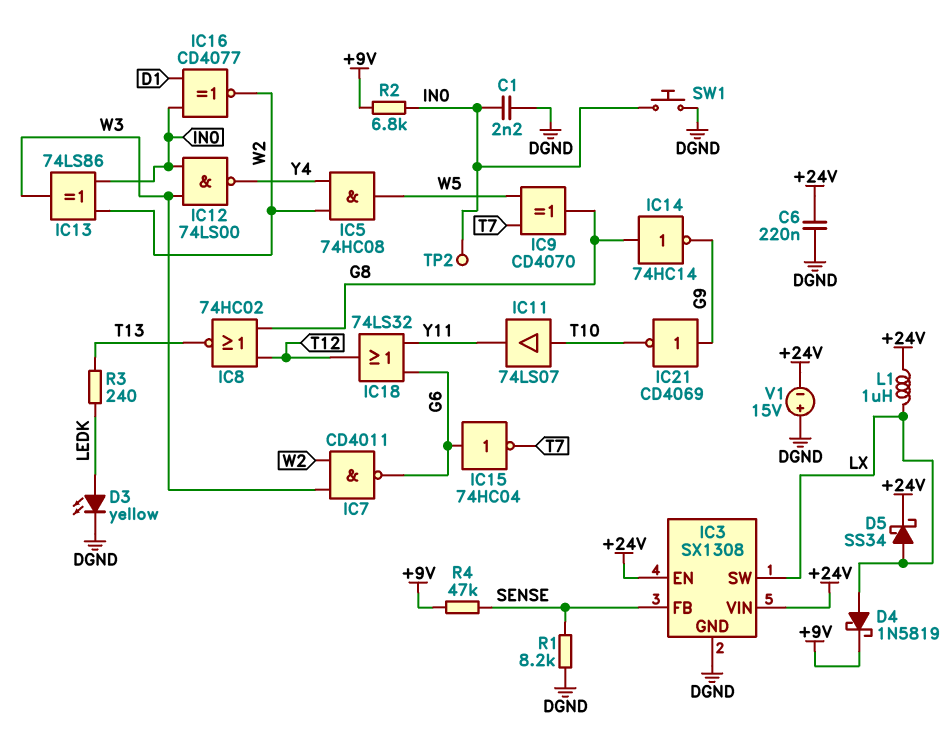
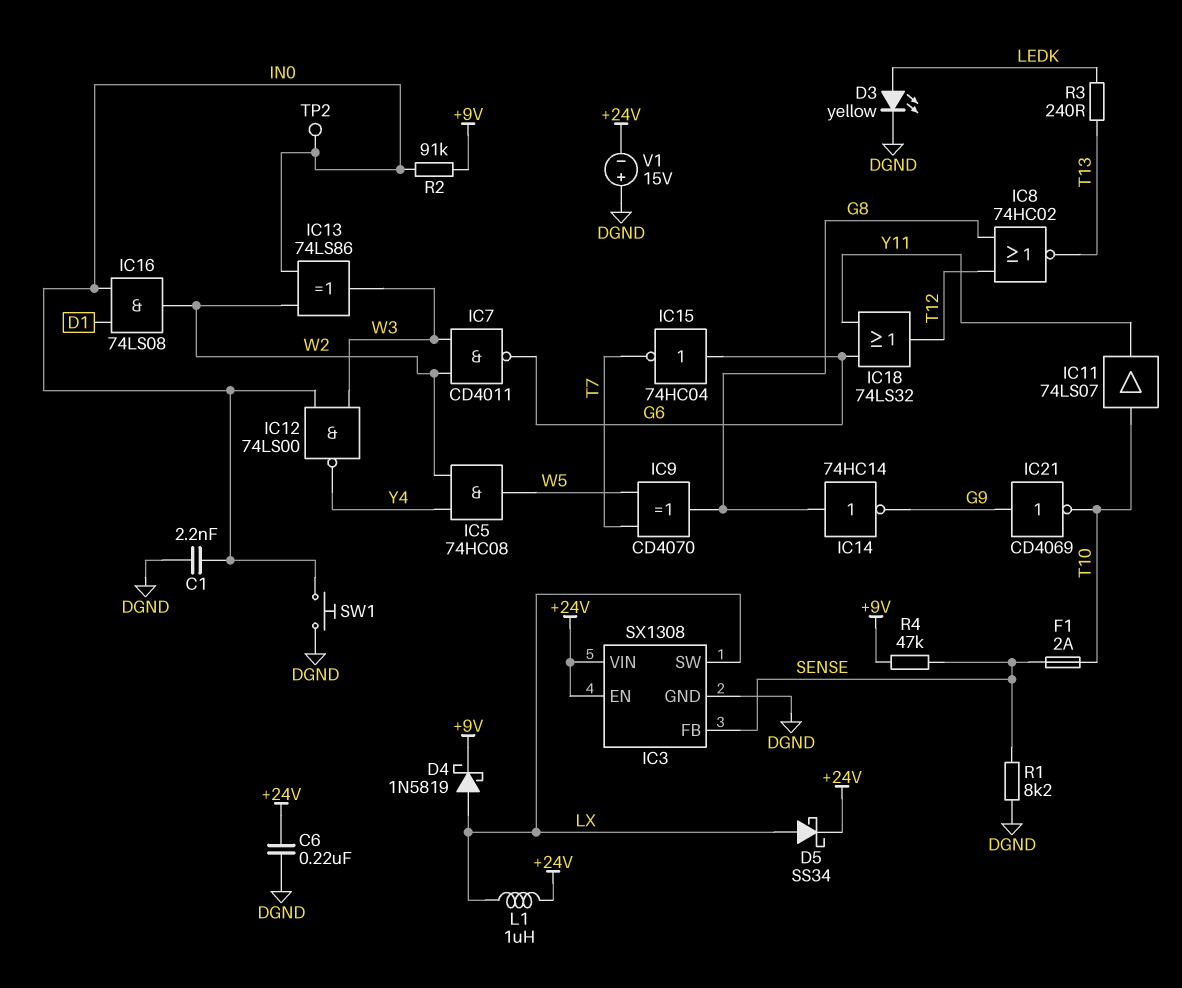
F1: none -> 2A (SENSE, T10)
IC16: XNOR CD4077 (in D1, in IN0, out W2) -> AND 74LS08 (in D1, in IN0, out W2)
R2: 6.8k (+9V, IN0) -> 91k (+9V, IN0)

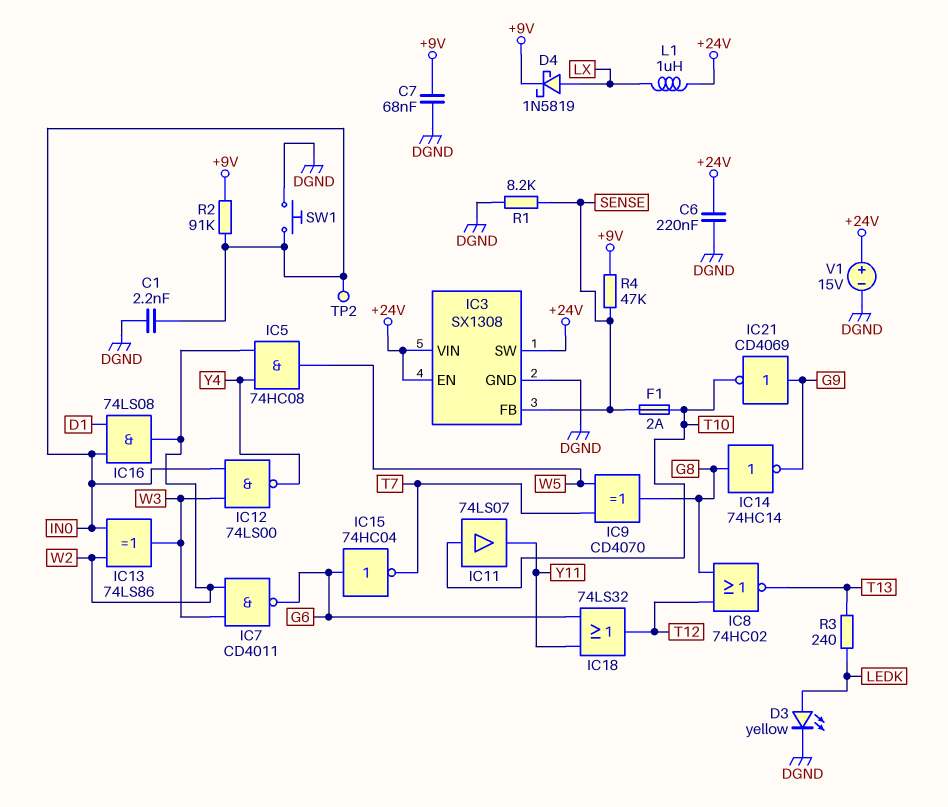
C7: none -> 68nF (+9V, DGND)
D5: schottky SS34 (A LX, K +24V) -> none
IC3 pin SW: LX -> +24V
V1: 15V (plus DGND, minus +24V) -> 15V (plus +24V, minus DGND)

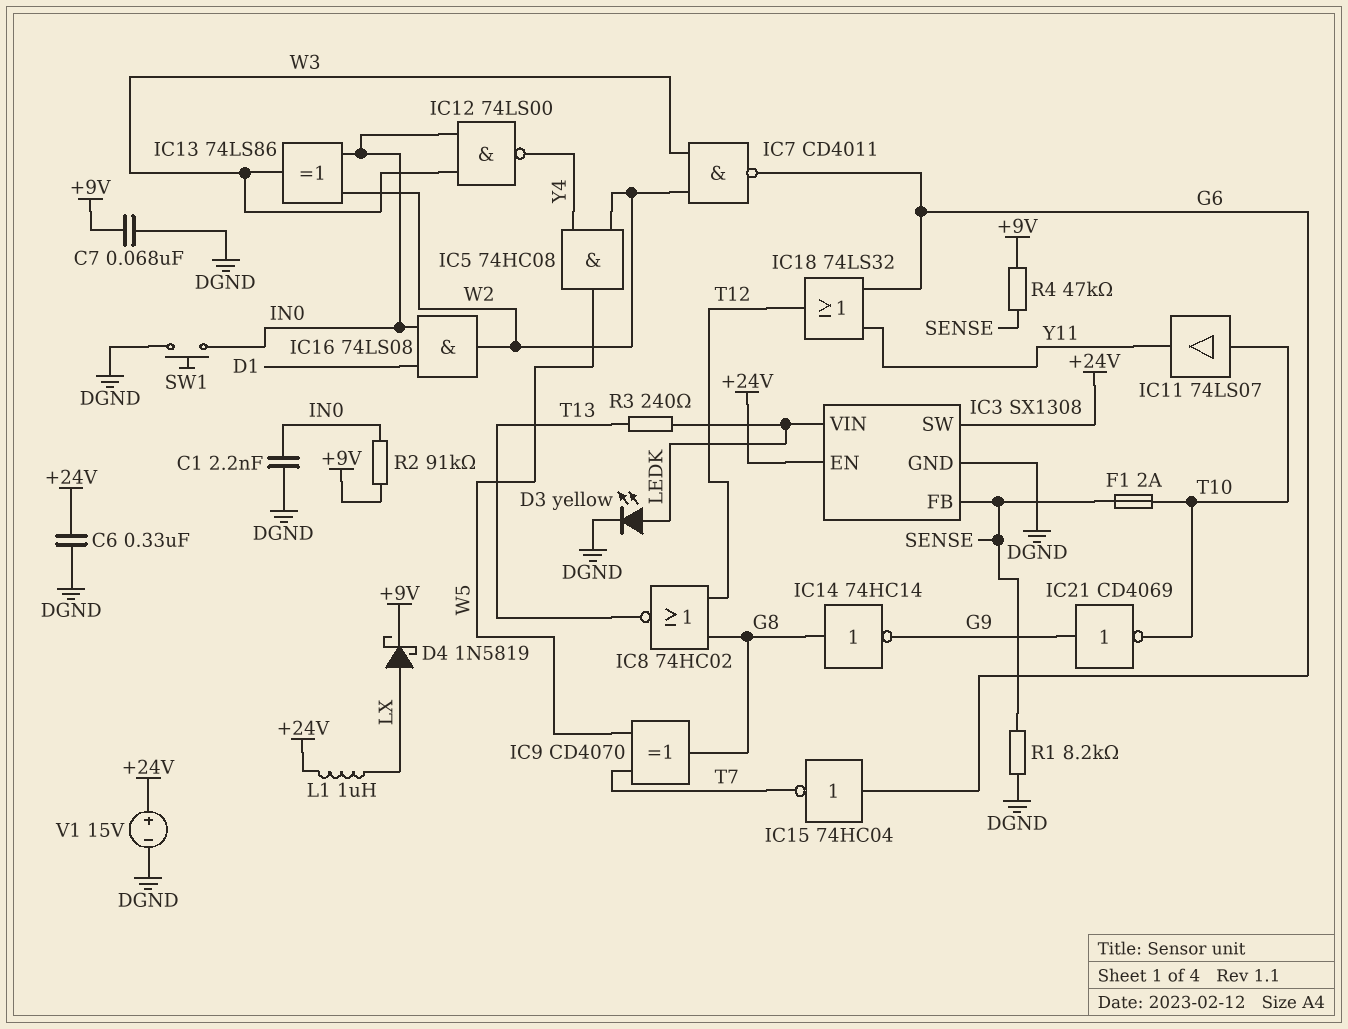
C6: 220nF (+24V, DGND) -> 330nF (+24V, DGND)
IC3 pin VIN: +24V -> LEDK
TP2: test point (IN0) -> none

